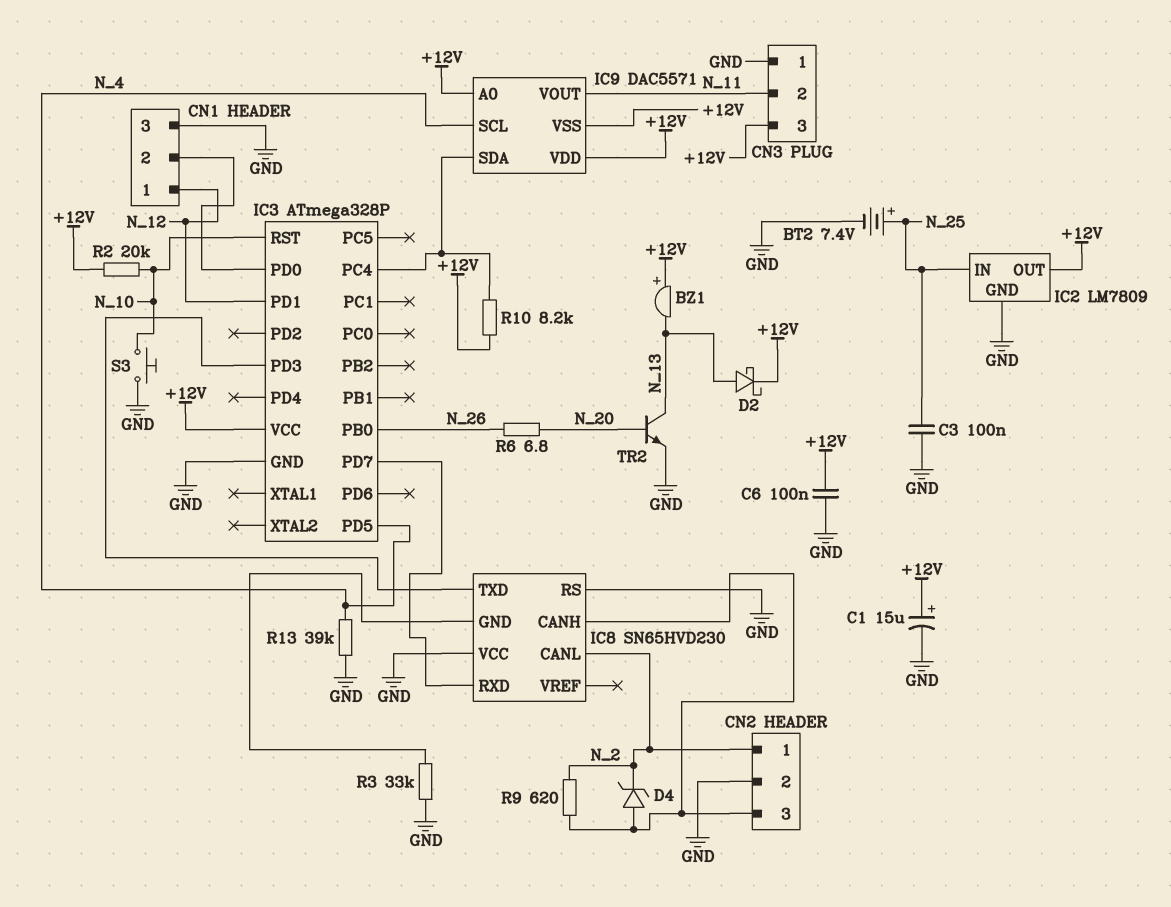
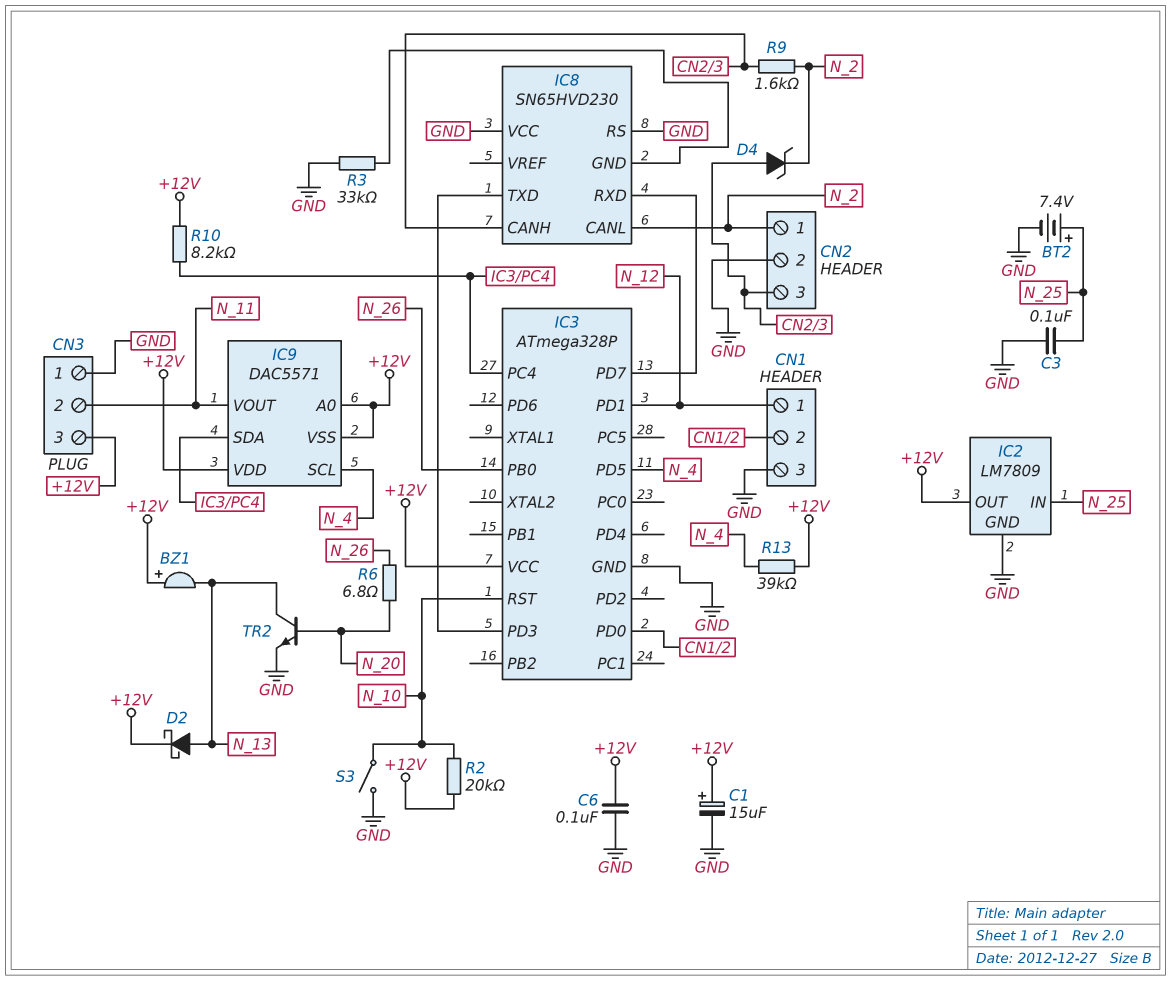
R9: 620 (CN2/3, N_2) -> 1.6k (CN2/3, N_2)
R13: 39k (GND, N_4) -> 39k (+12V, N_4)
S3: button (GND, N_10) -> switch (GND, N_10)

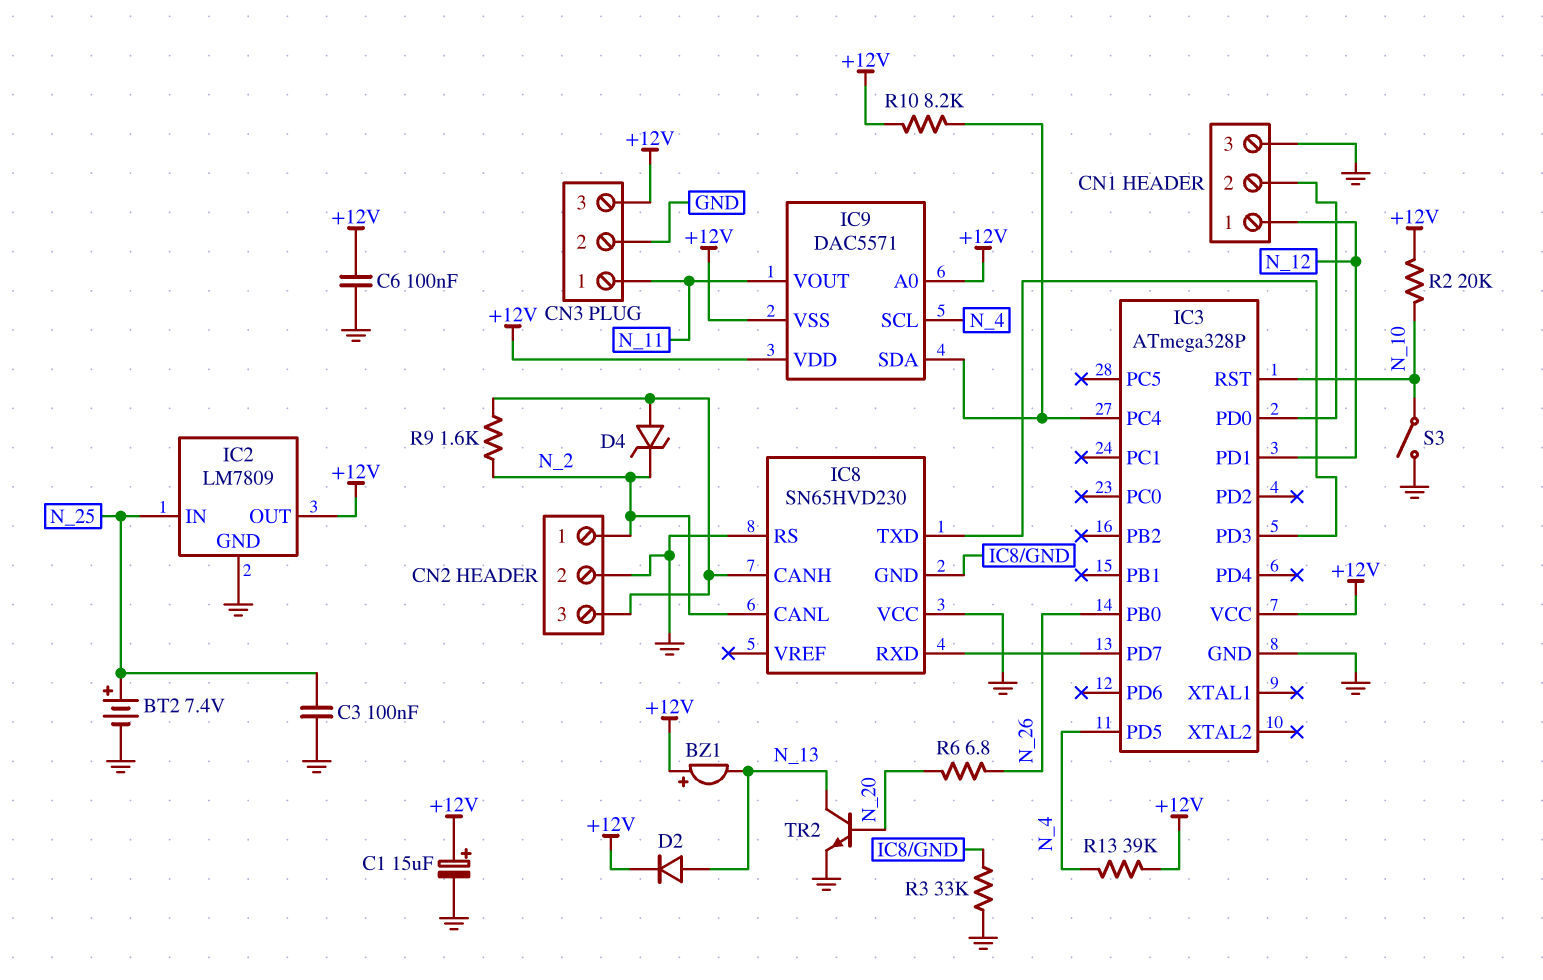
CN3 pin 1: GND -> N_11
CN3 pin 2: N_11 -> GND
D2: schottky (A N_13, K +12V) -> diode (A N_13, K +12V)

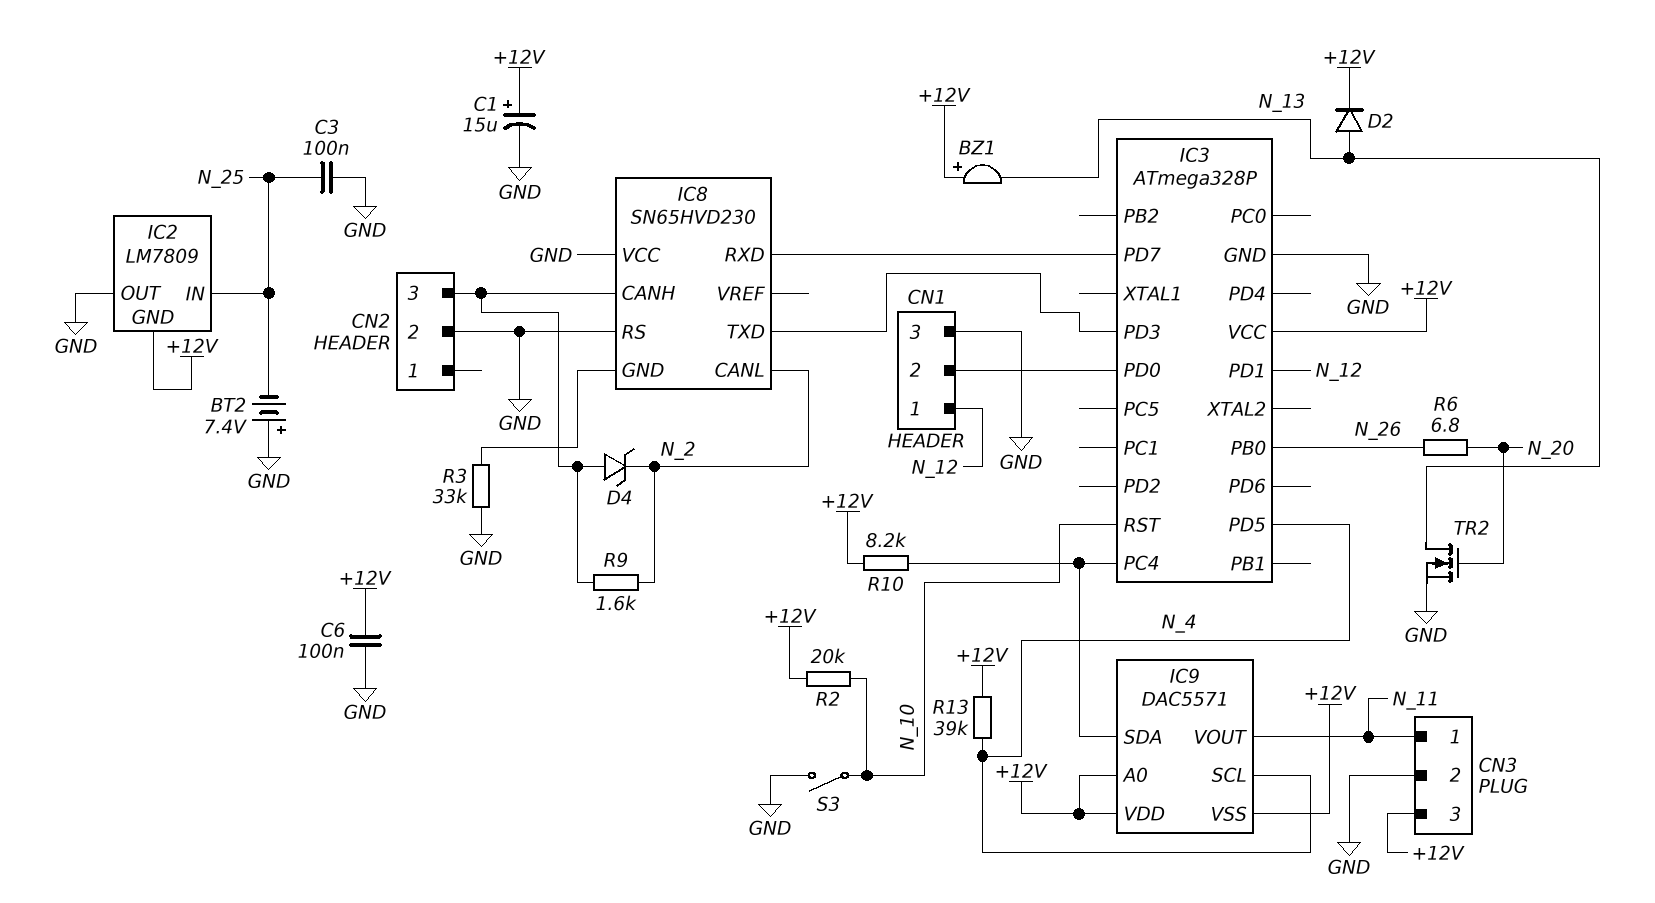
BT2: 7.4V (plus N_25, minus GND) -> 7.4V (plus GND, minus N_25)
CN2 pin 1: N_2 -> none
IC2 pin GND: GND -> +12V
IC2 pin OUT: +12V -> GND
TR2: NPN (B N_20, C N_13, E GND) -> NMOS (G N_20, D N_13, S GND)

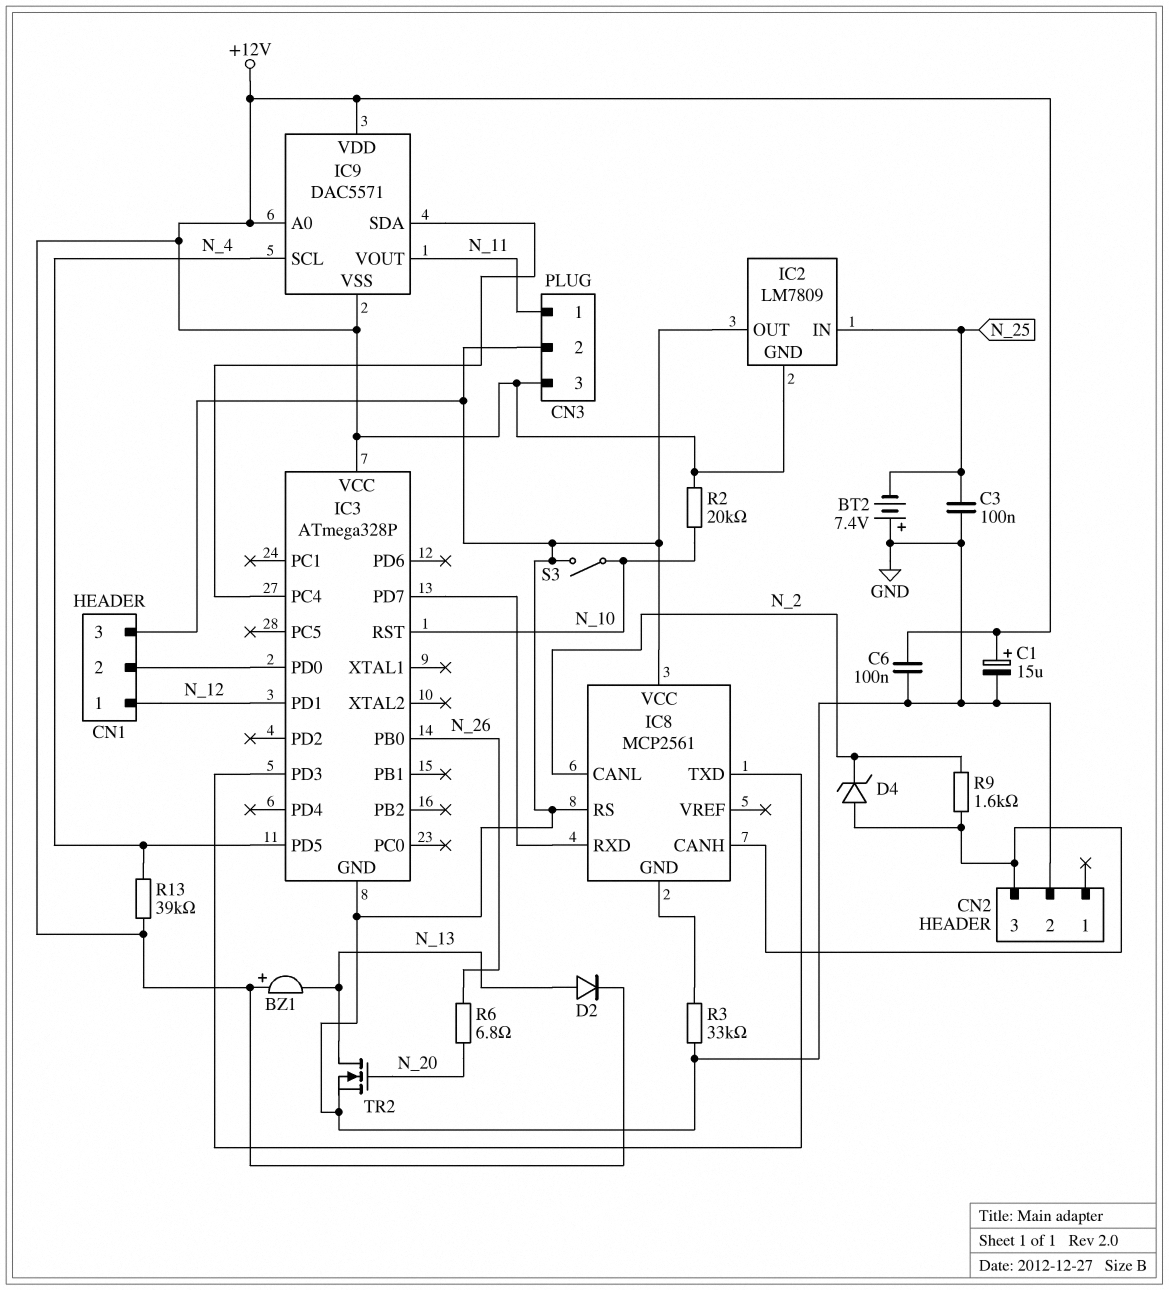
IC8: SN65HVD230 -> MCP2561
R10: 8.2k (+12V, IC3/PC4) -> none

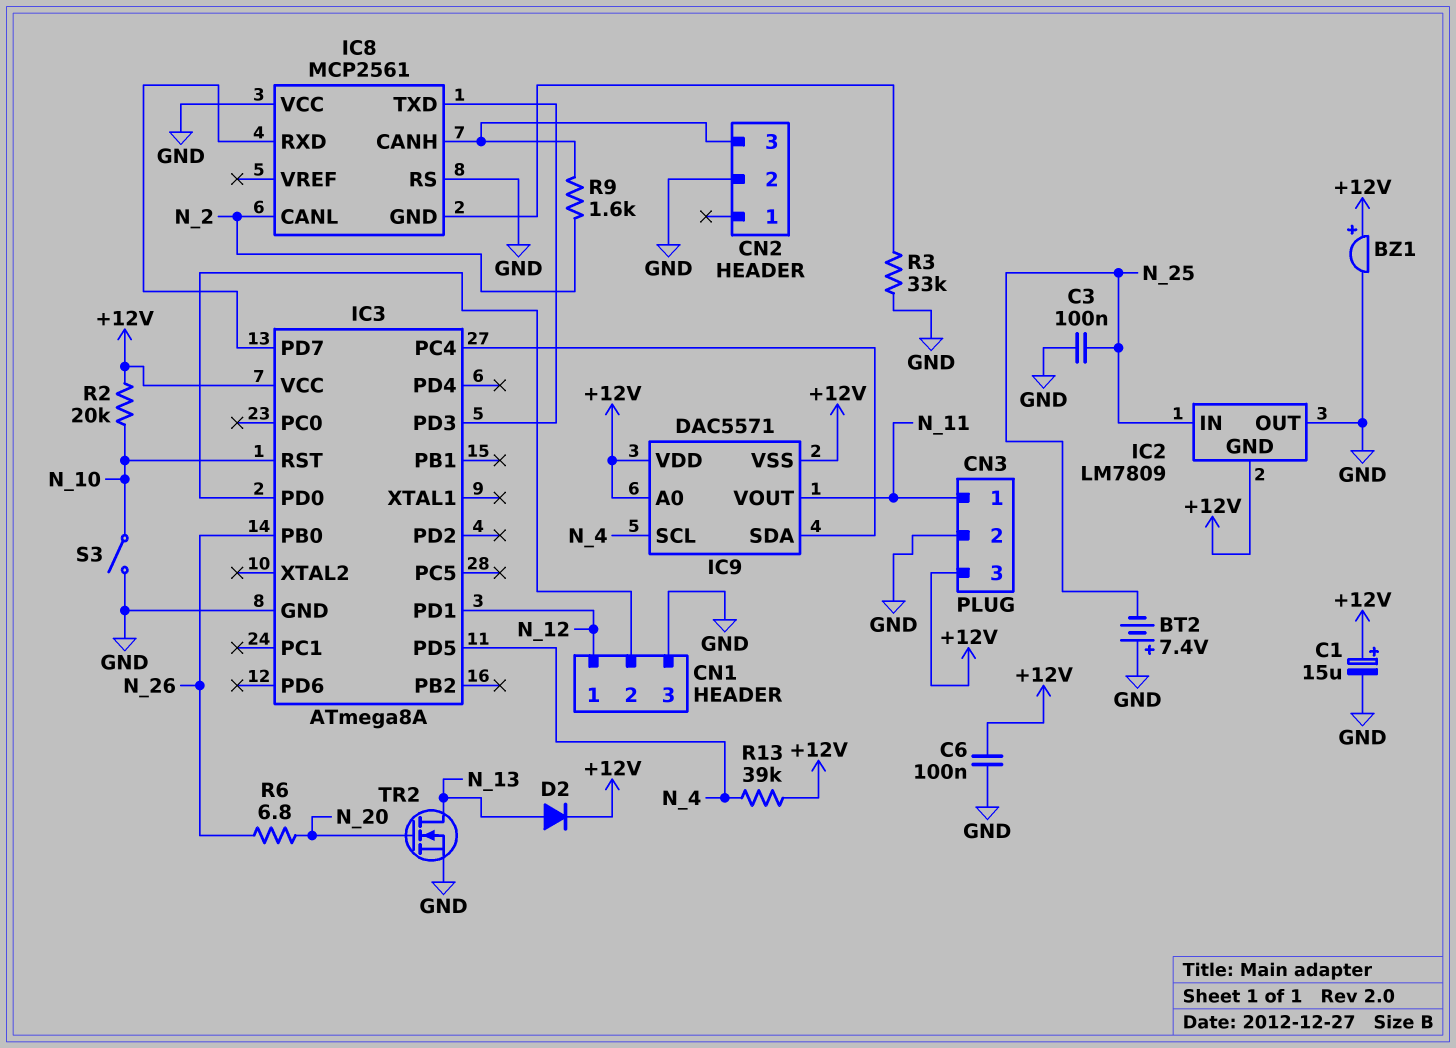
BZ1: buzzer (plus +12V, minus N_13) -> buzzer (plus +12V, minus GND)
D4: zener (A CN2/3, K N_2) -> none
IC3: ATmega328P -> ATmega8A

